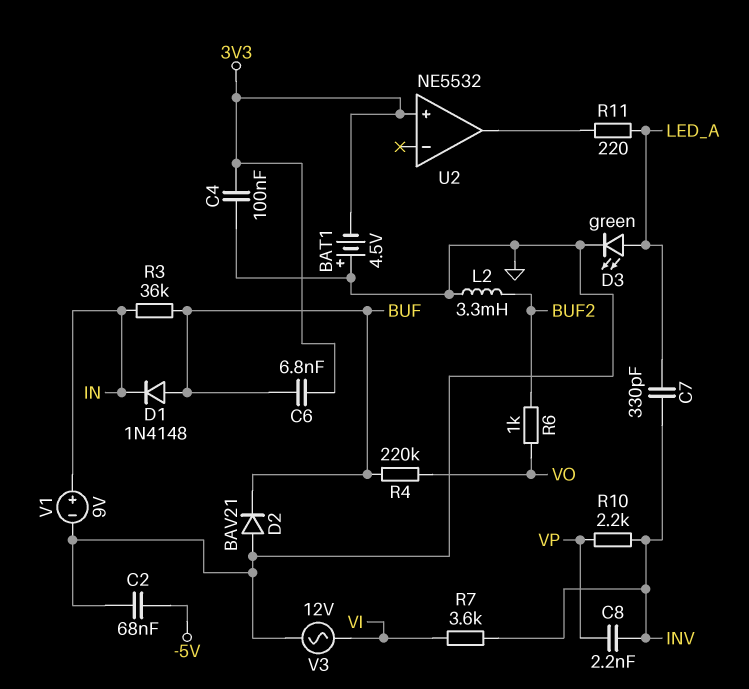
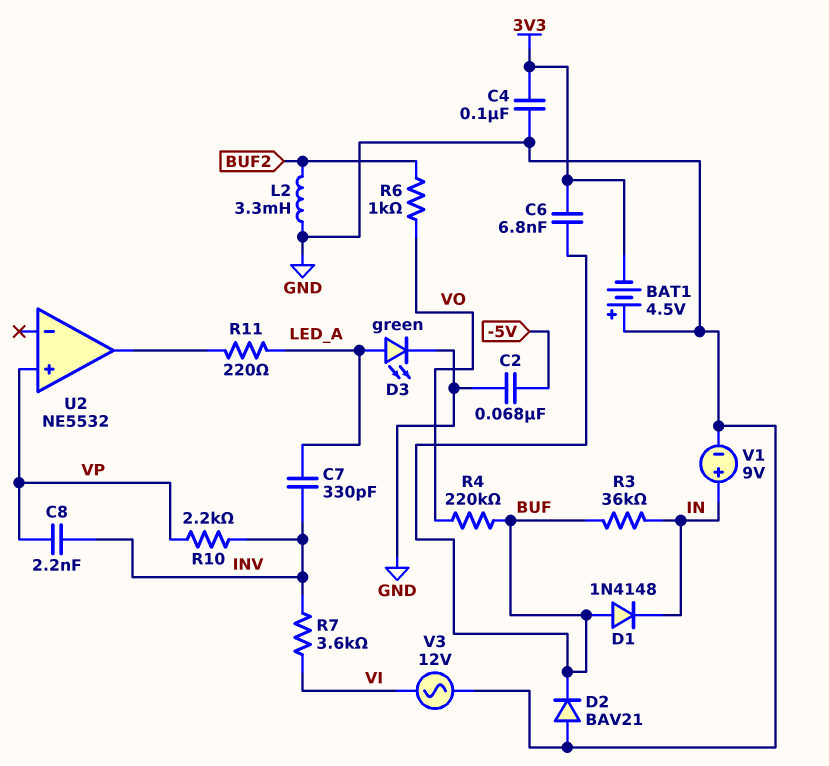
U2 pin in+: 3V3 -> VP

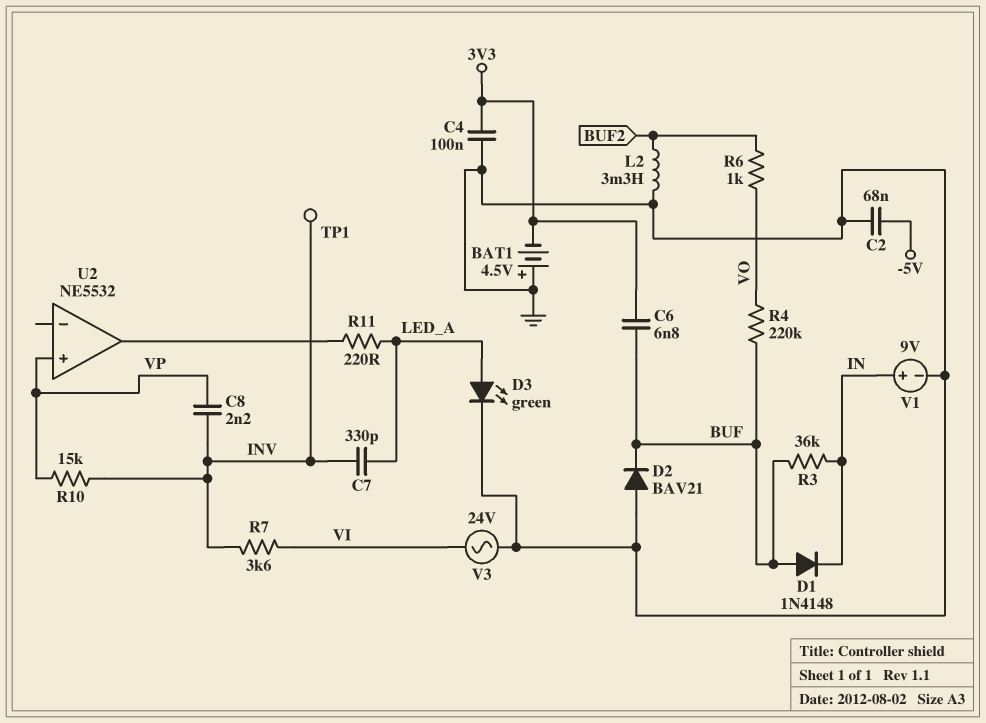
R10: 2.2k (INV, VP) -> 15k (INV, VP)
TP1: none -> test point (INV)
V3: AC 12V (GND, VI) -> AC 24V (GND, VI)

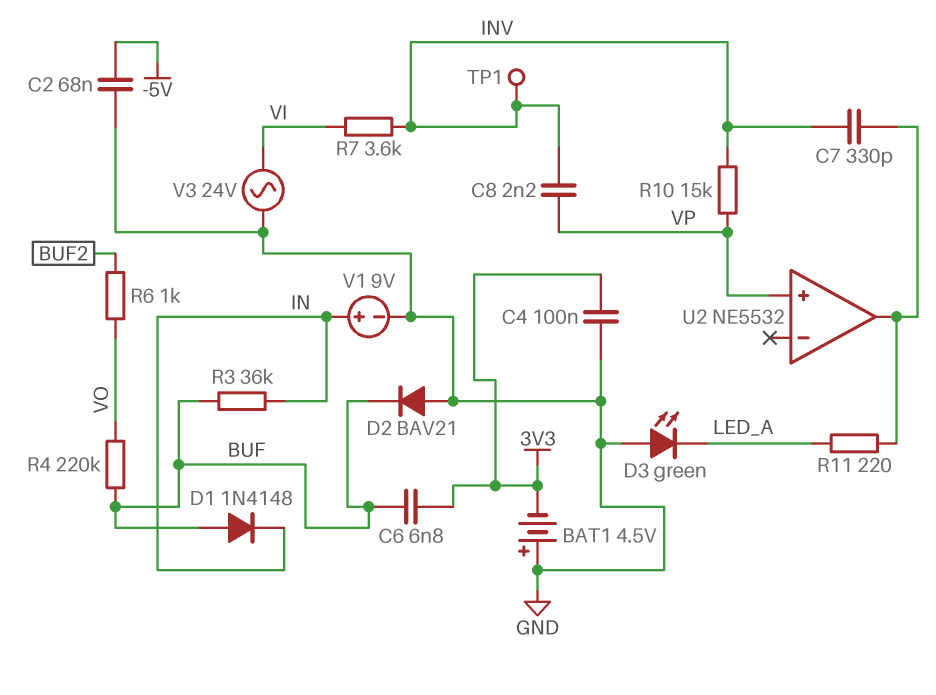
C7: 330pF (INV, LED_A) -> 330pF (INV, U2/out)
D3: LED green (A LED_A, K GND) -> LED green (A GND, K LED_A)
L2: 3.3mH (BUF2, GND) -> none

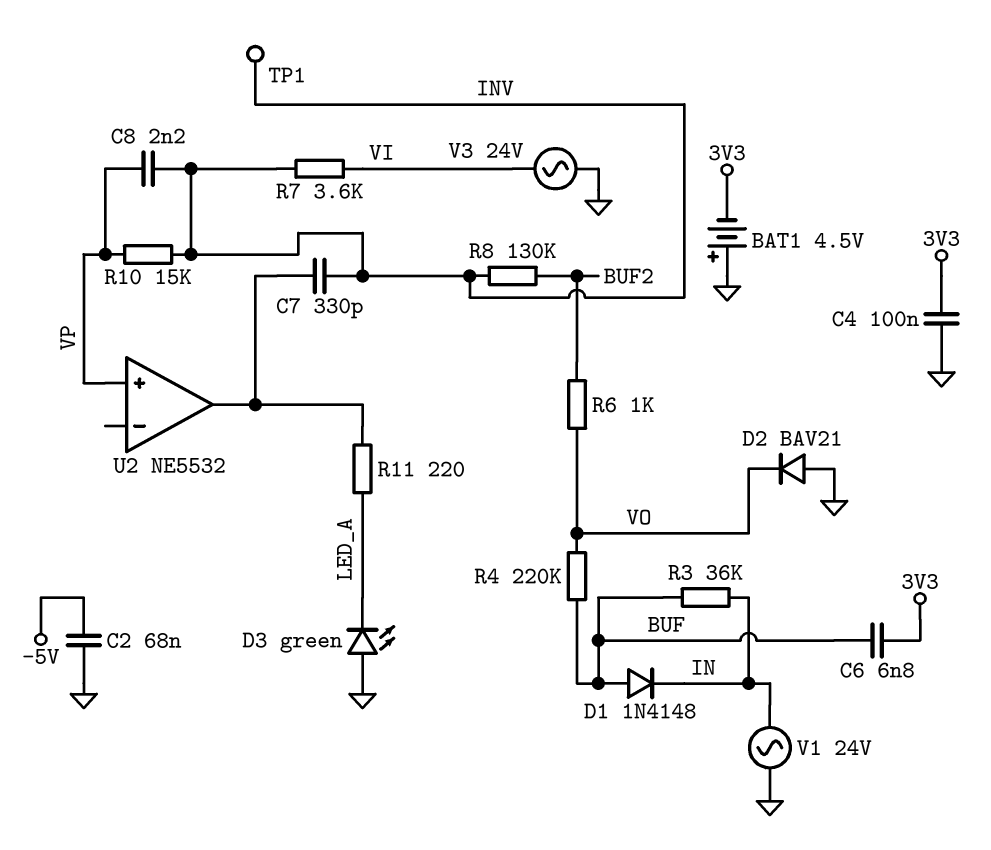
D2: diode BAV21 (A GND, K BUF) -> diode BAV21 (A GND, K VO)
R8: none -> 130k (BUF2, INV)
V1: 9V (plus IN, minus GND) -> AC 24V (GND, IN)

